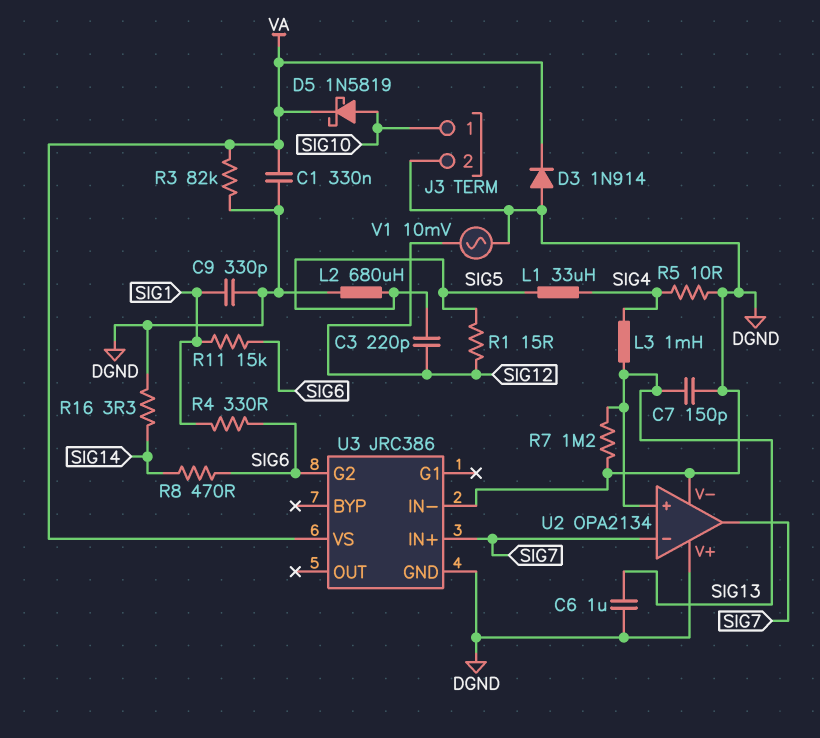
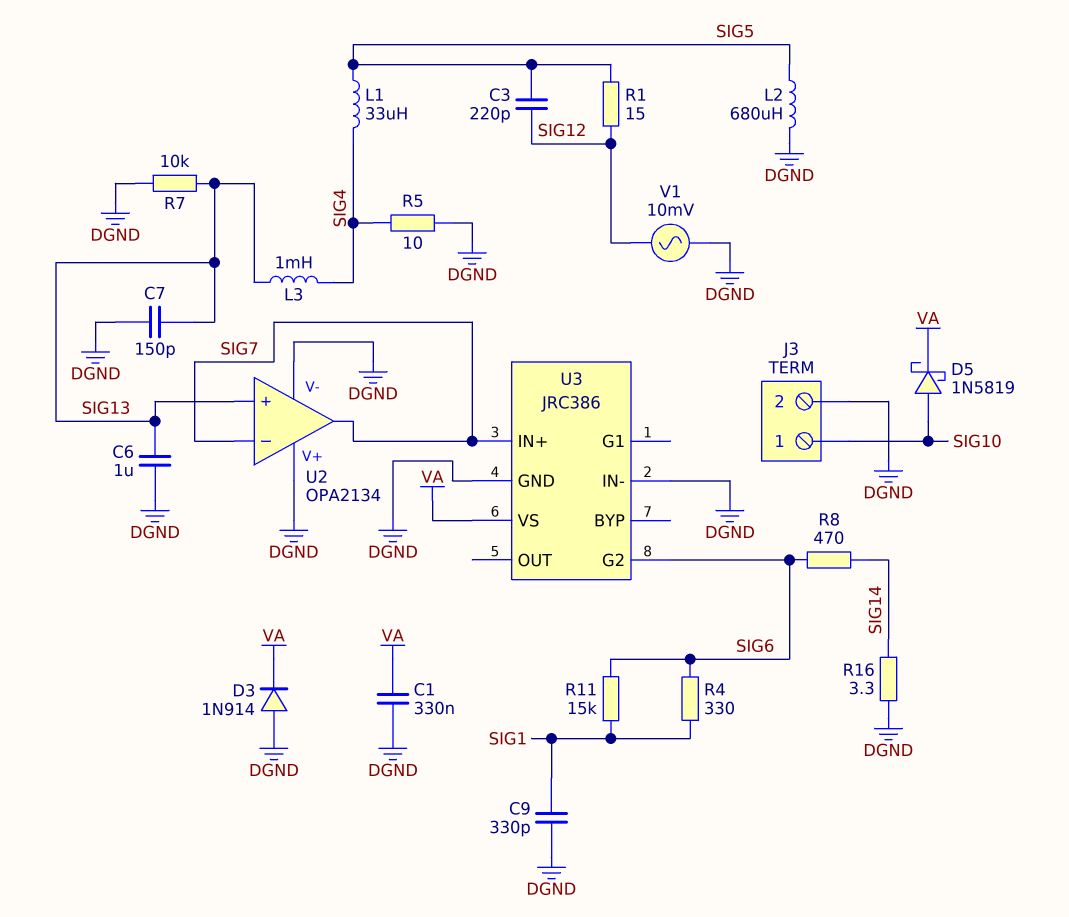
R3: 82k (DGND, VA) -> none
R7: 1.2M (DGND, SIG13) -> 10k (DGND, SIG13)

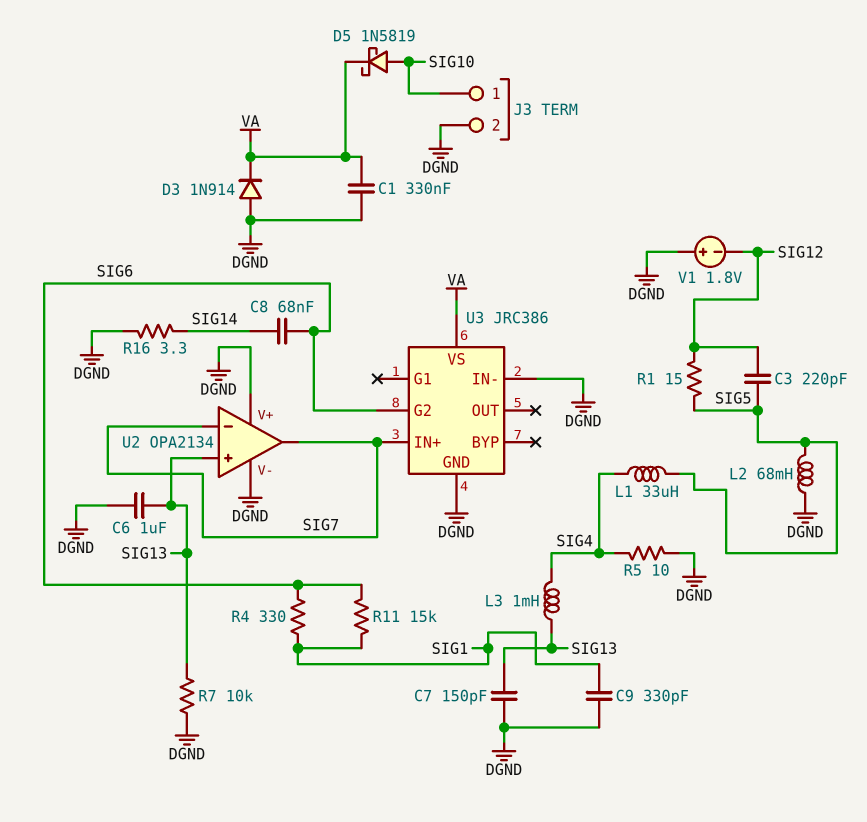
C8: none -> 68nF (SIG6, SIG14)
L2: 680uH (DGND, SIG5) -> 68mH (DGND, SIG5)
R8: 470 (SIG6, SIG14) -> none
V1: AC 10mV (DGND, SIG12) -> 1.8V (plus DGND, minus SIG12)

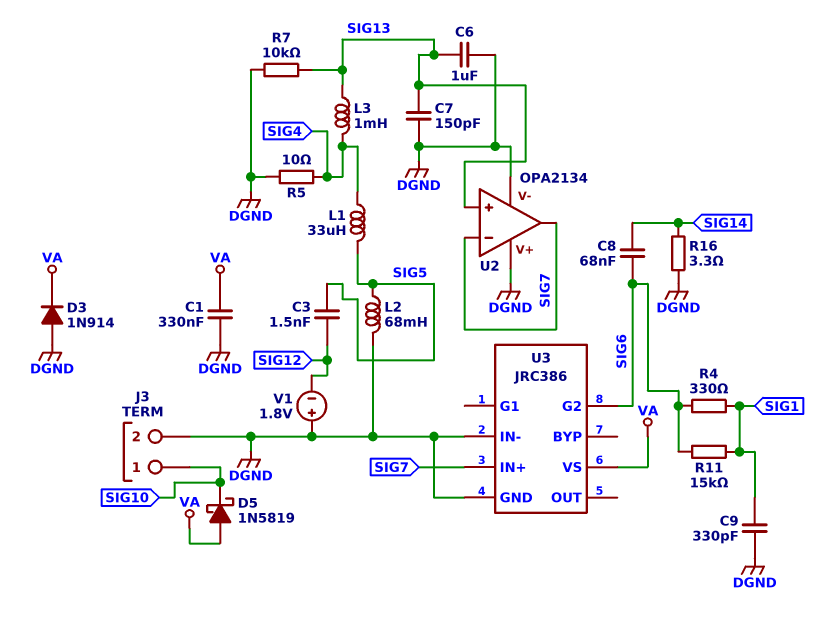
C3: 220pF (SIG5, SIG12) -> 1.5nF (SIG5, SIG12)
D5: schottky 1N5819 (A SIG10, K VA) -> schottky 1N5819 (A VA, K SIG10)
R1: 15 (SIG5, SIG12) -> none

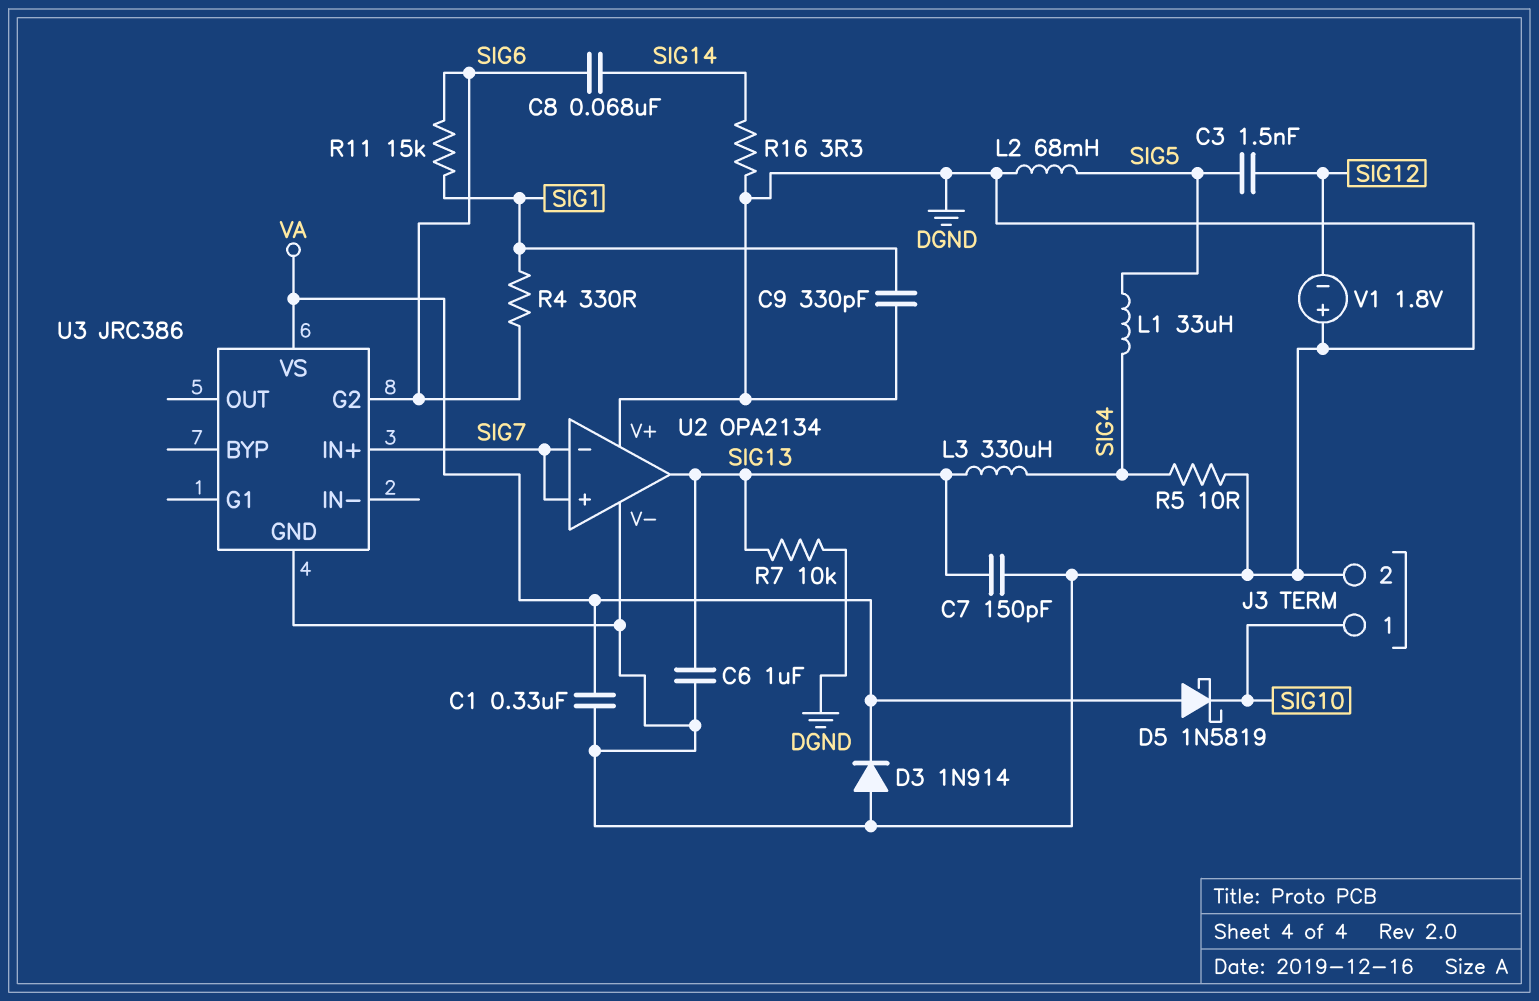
L3: 1mH (SIG4, SIG13) -> 330uH (SIG4, SIG13)
U2 pin in+: SIG13 -> SIG7
U2 pin out: SIG7 -> SIG13
U3 pin IN-: DGND -> none

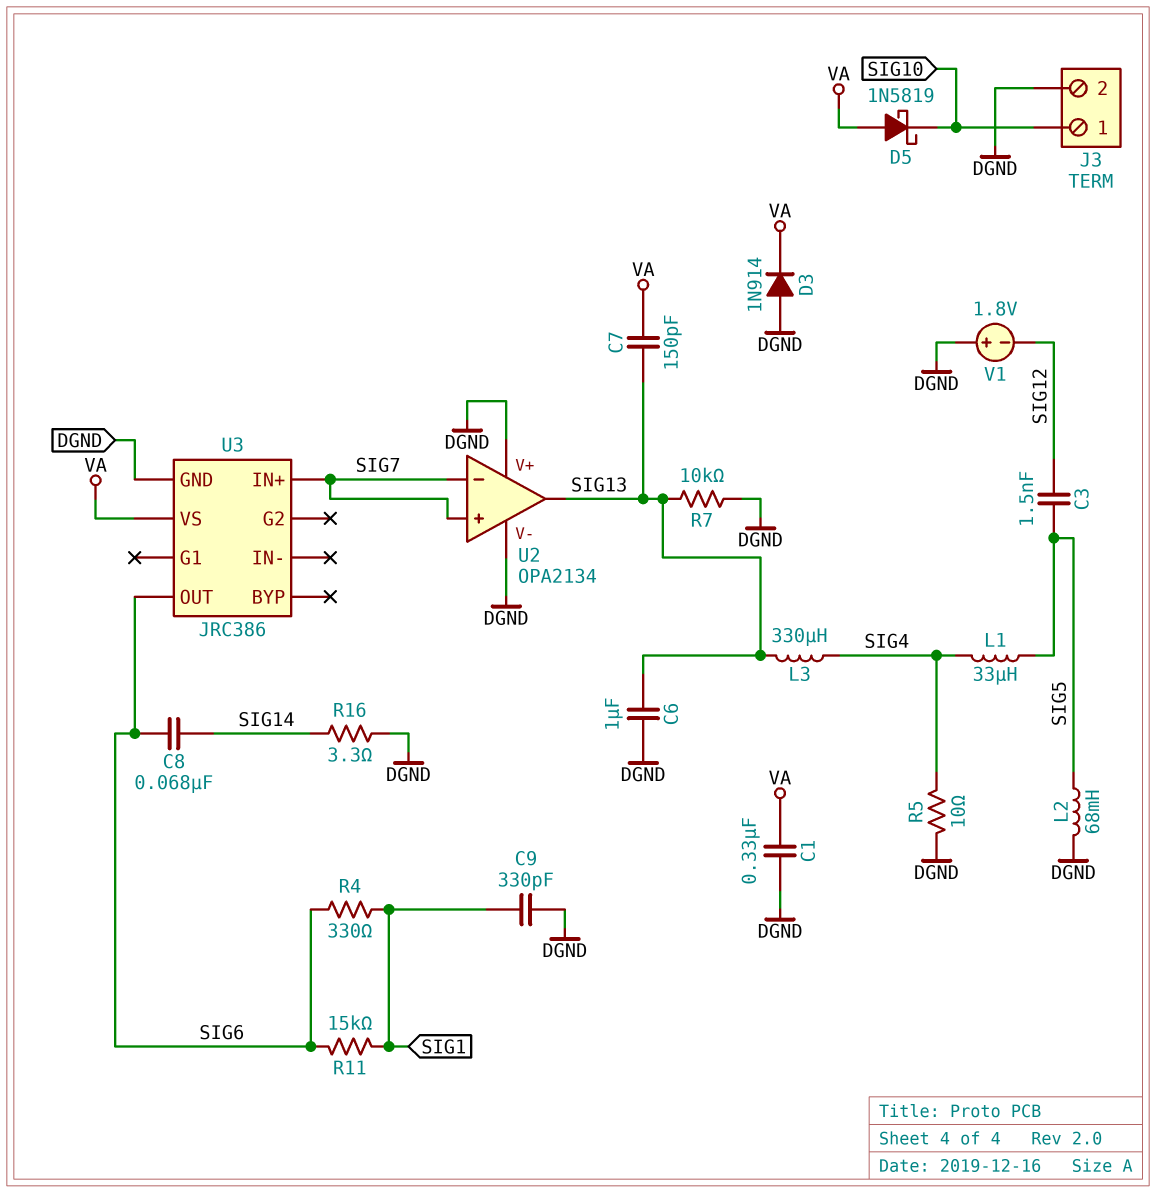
C7: 150pF (DGND, SIG13) -> 150pF (SIG13, VA)
U3 pin G2: SIG6 -> none
U3 pin OUT: none -> SIG6

